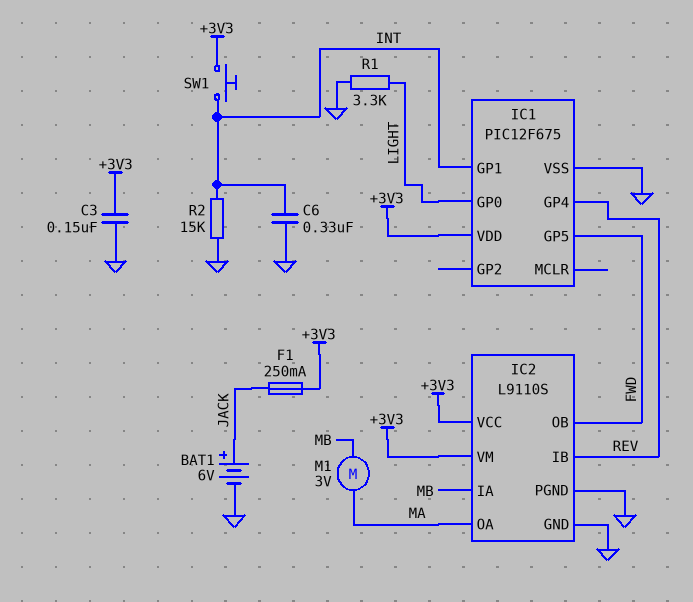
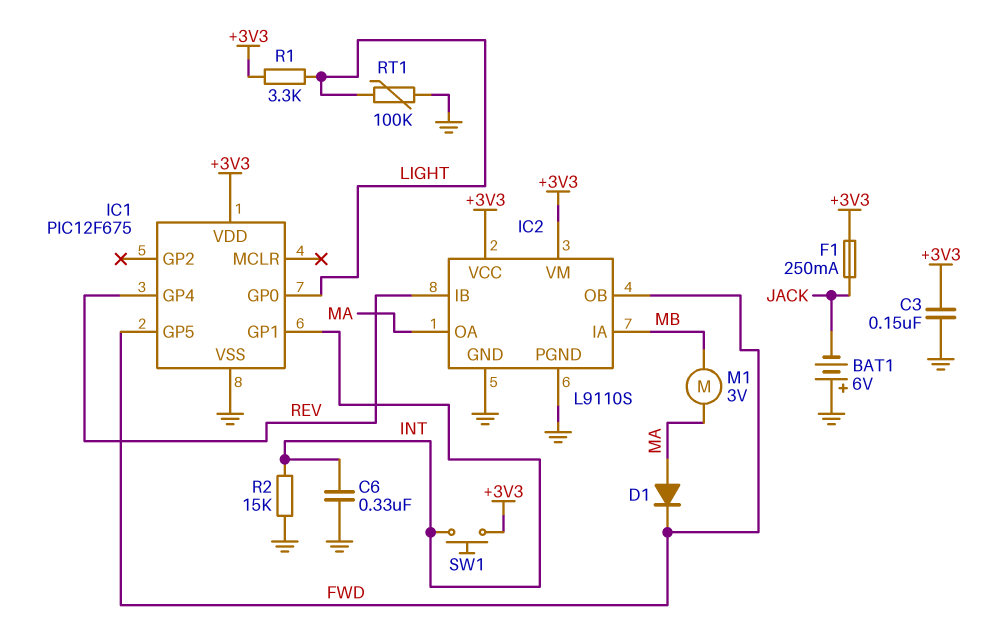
BAT1: 6V (plus JACK, minus GND) -> 6V (plus GND, minus JACK)
D1: none -> diode (A MA, K FWD)
R1: 3.3k (GND, LIGHT) -> 3.3k (+3V3, LIGHT)
RT1: none -> 100k (GND, LIGHT)

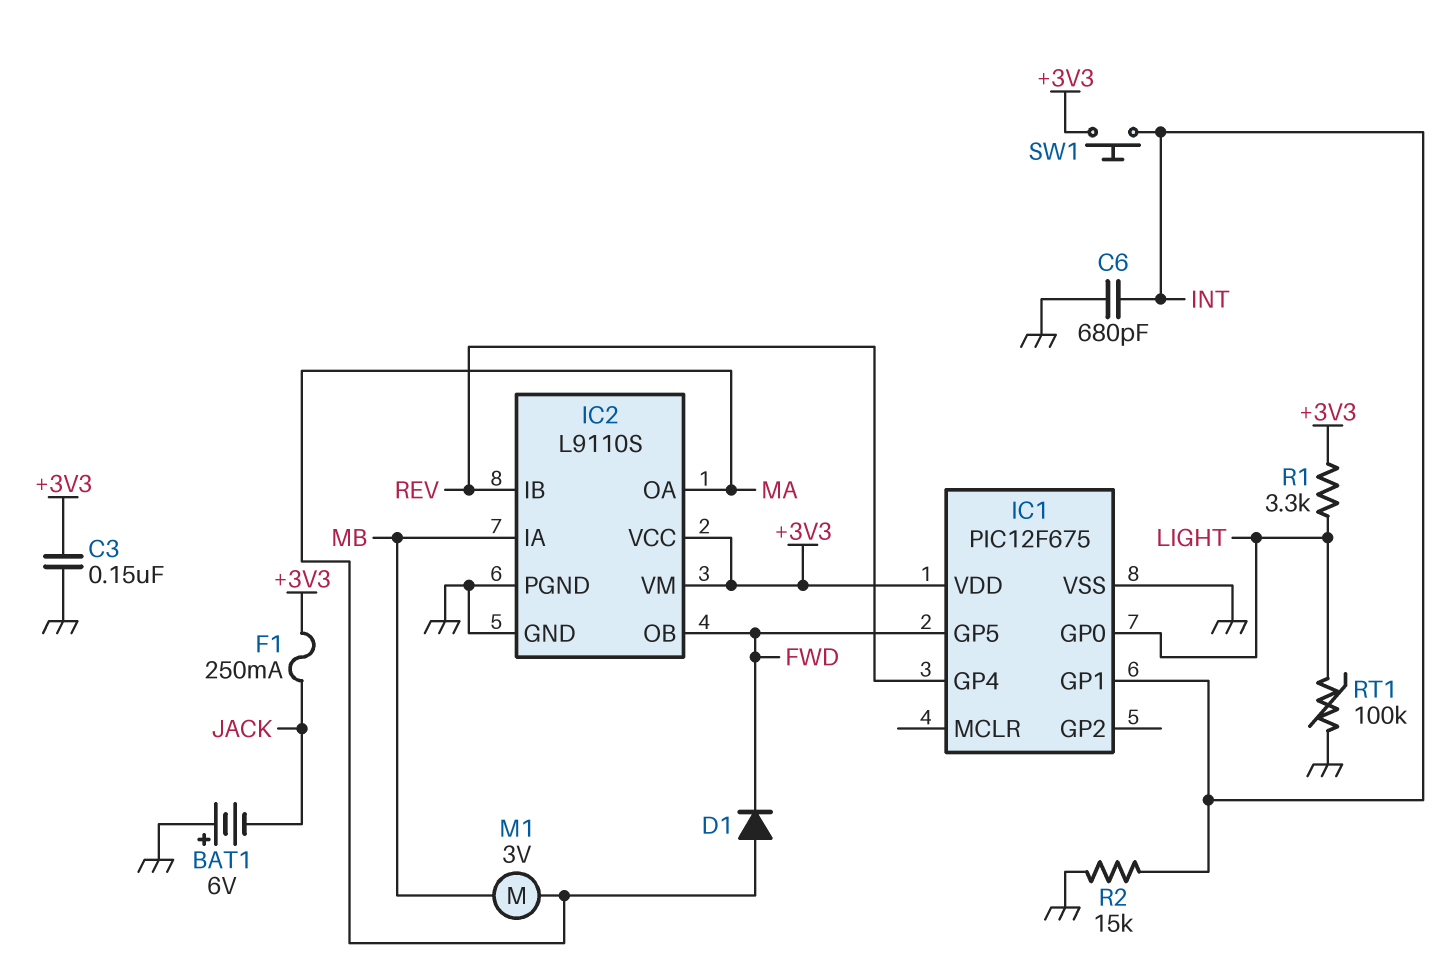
C6: 330nF (GND, INT) -> 680pF (GND, INT)

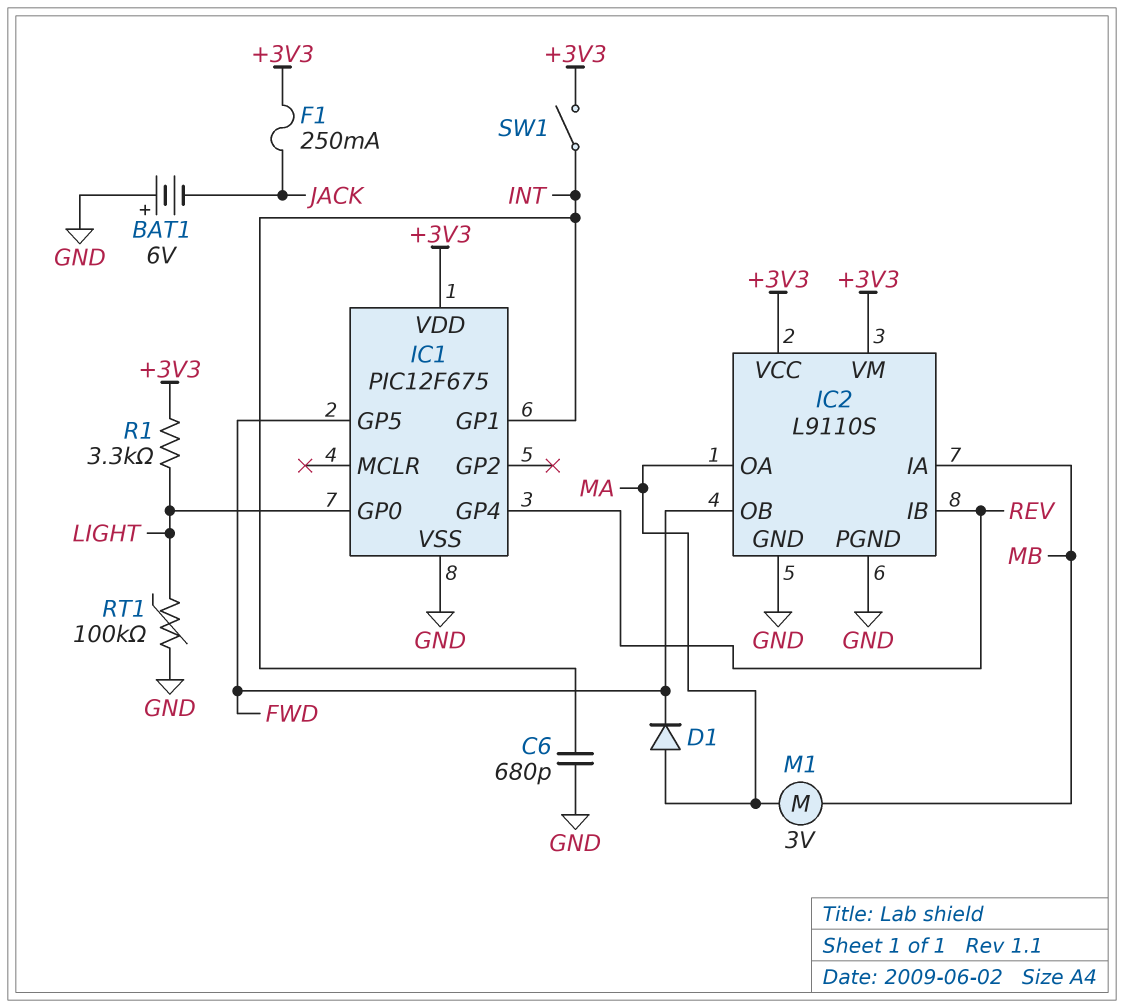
C3: 150nF (+3V3, GND) -> none
R2: 15k (GND, INT) -> none
SW1: button (+3V3, INT) -> switch (+3V3, INT)

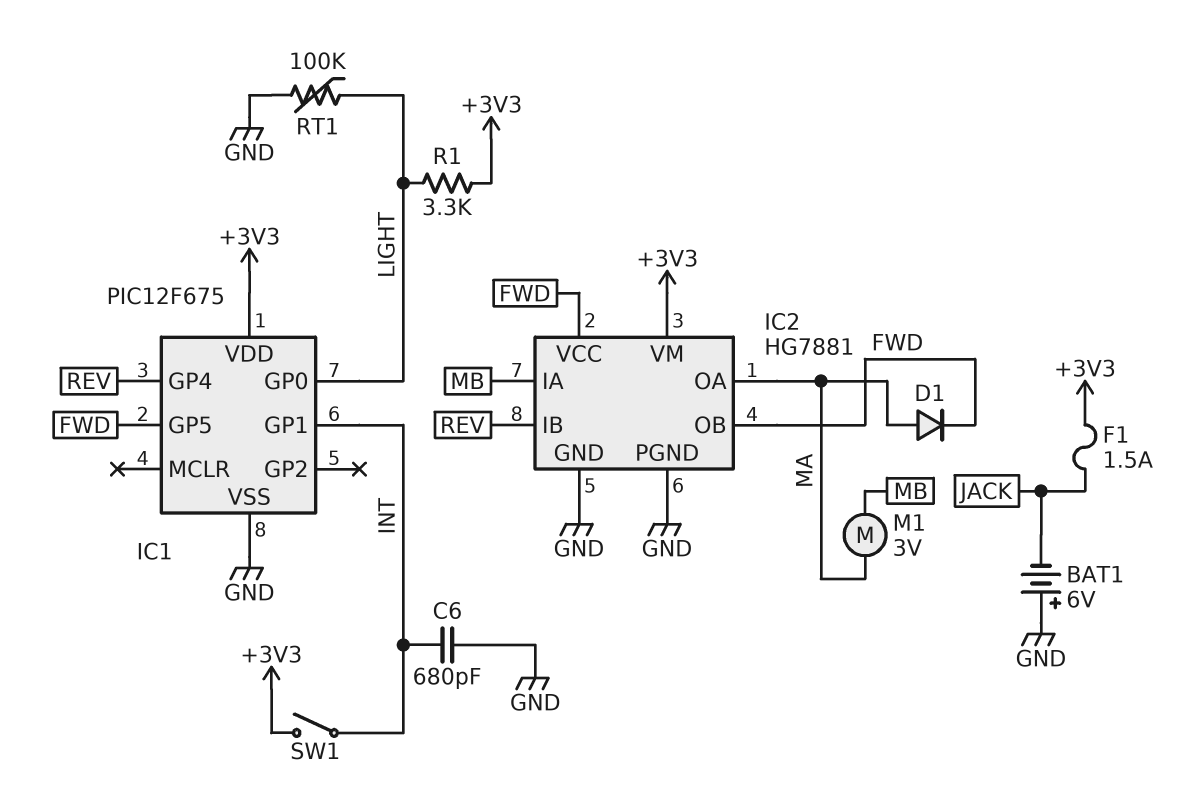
F1: 250mA (+3V3, JACK) -> 1.5A (+3V3, JACK)
IC2: L9110S -> HG7881
IC2 pin VCC: +3V3 -> FWD

